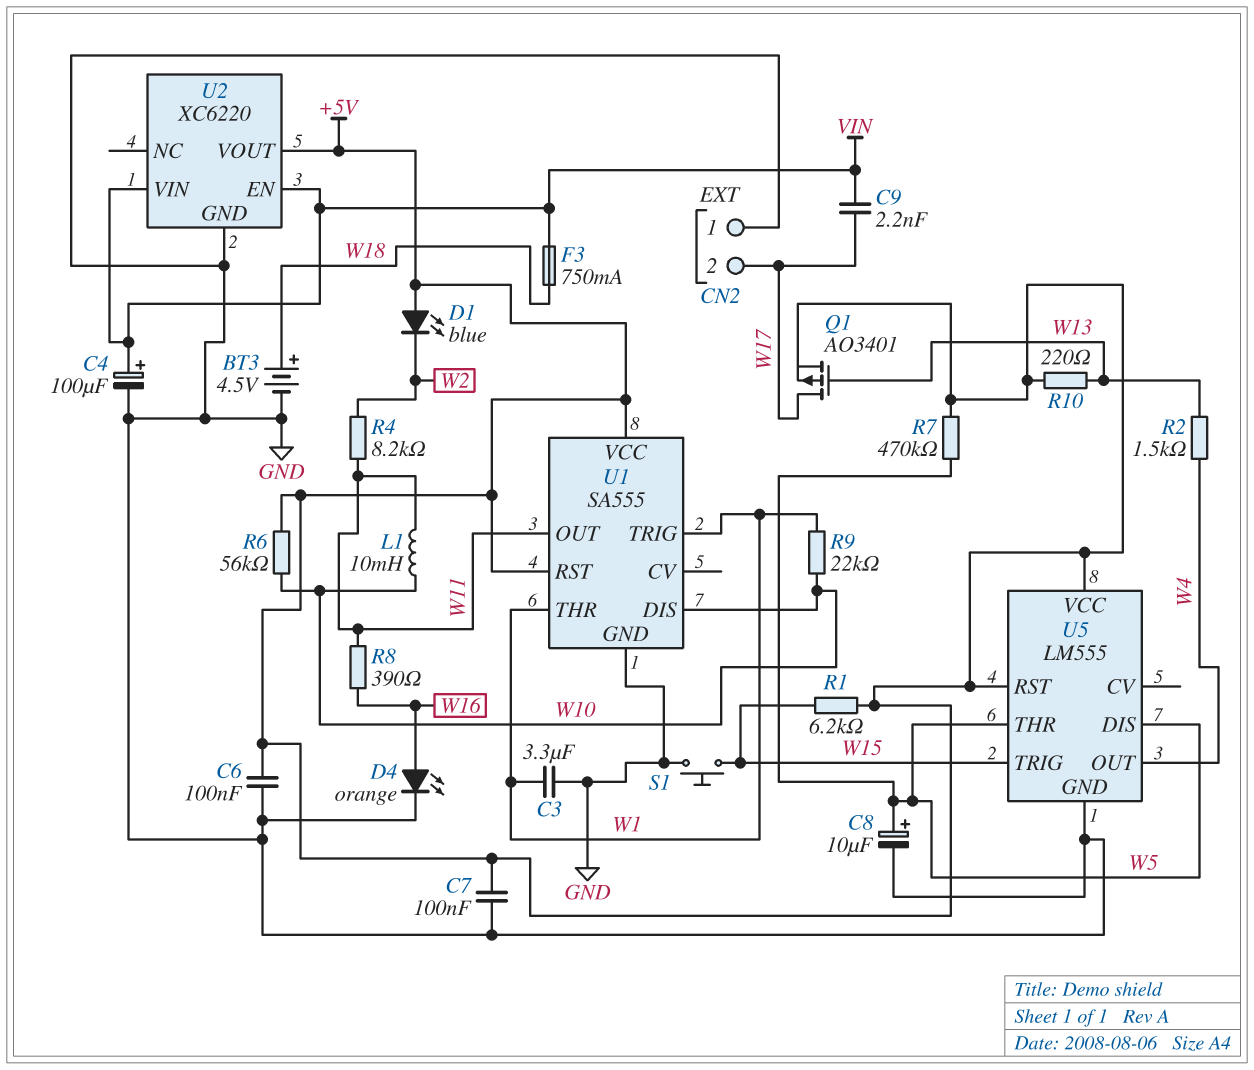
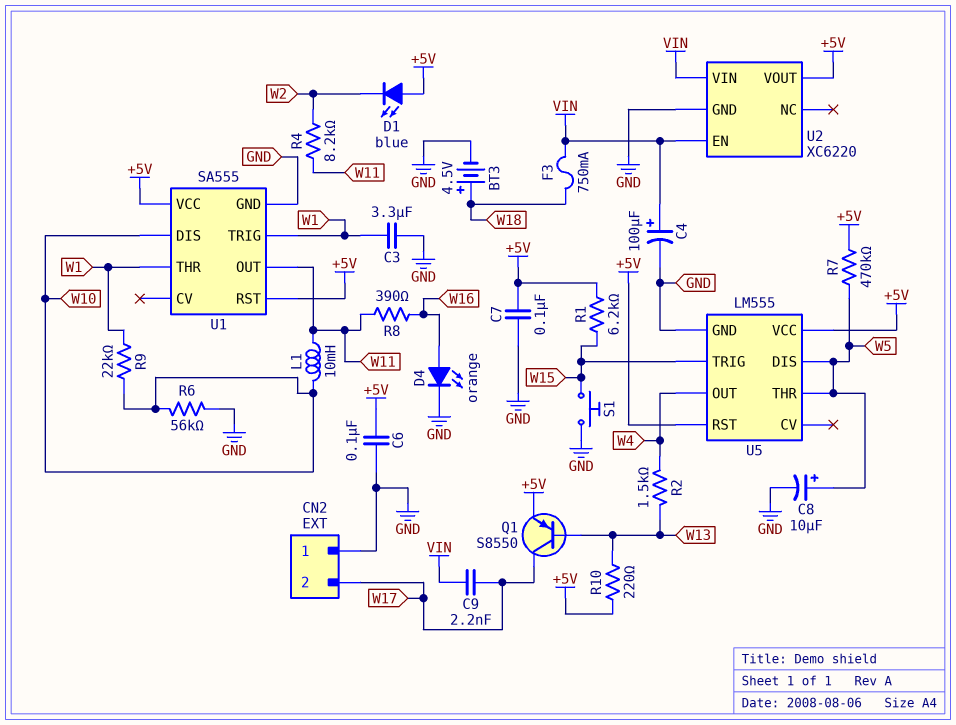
Q1: PMOS AO3401 (G W13, D W17, S +5V) -> PNP S8550 (B W13, C W17, E +5V)
R6: 56k (+5V, W10) -> 56k (GND, W10)

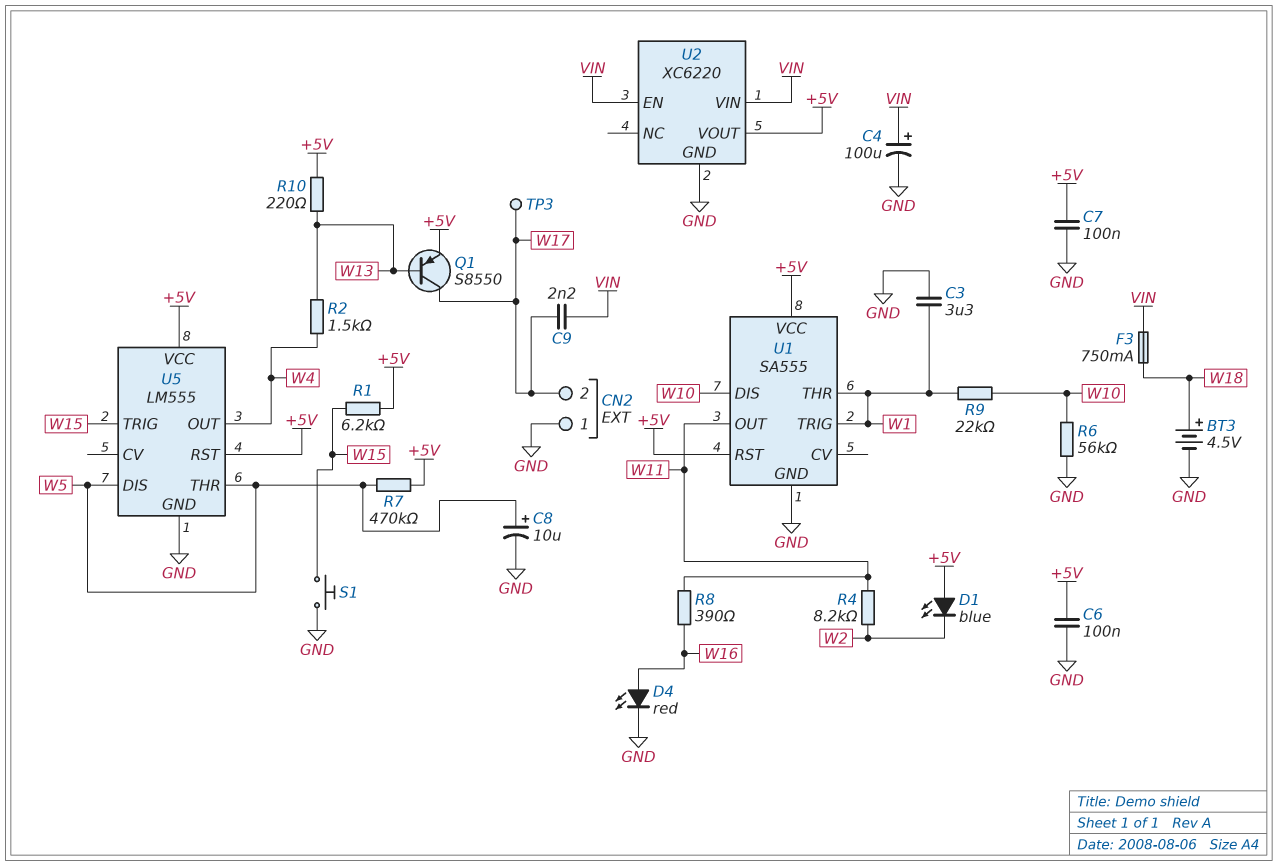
D4: LED orange (A W16, K GND) -> LED red (A W16, K GND)
L1: 10mH (W10, W11) -> none
TP3: none -> test point (W17)

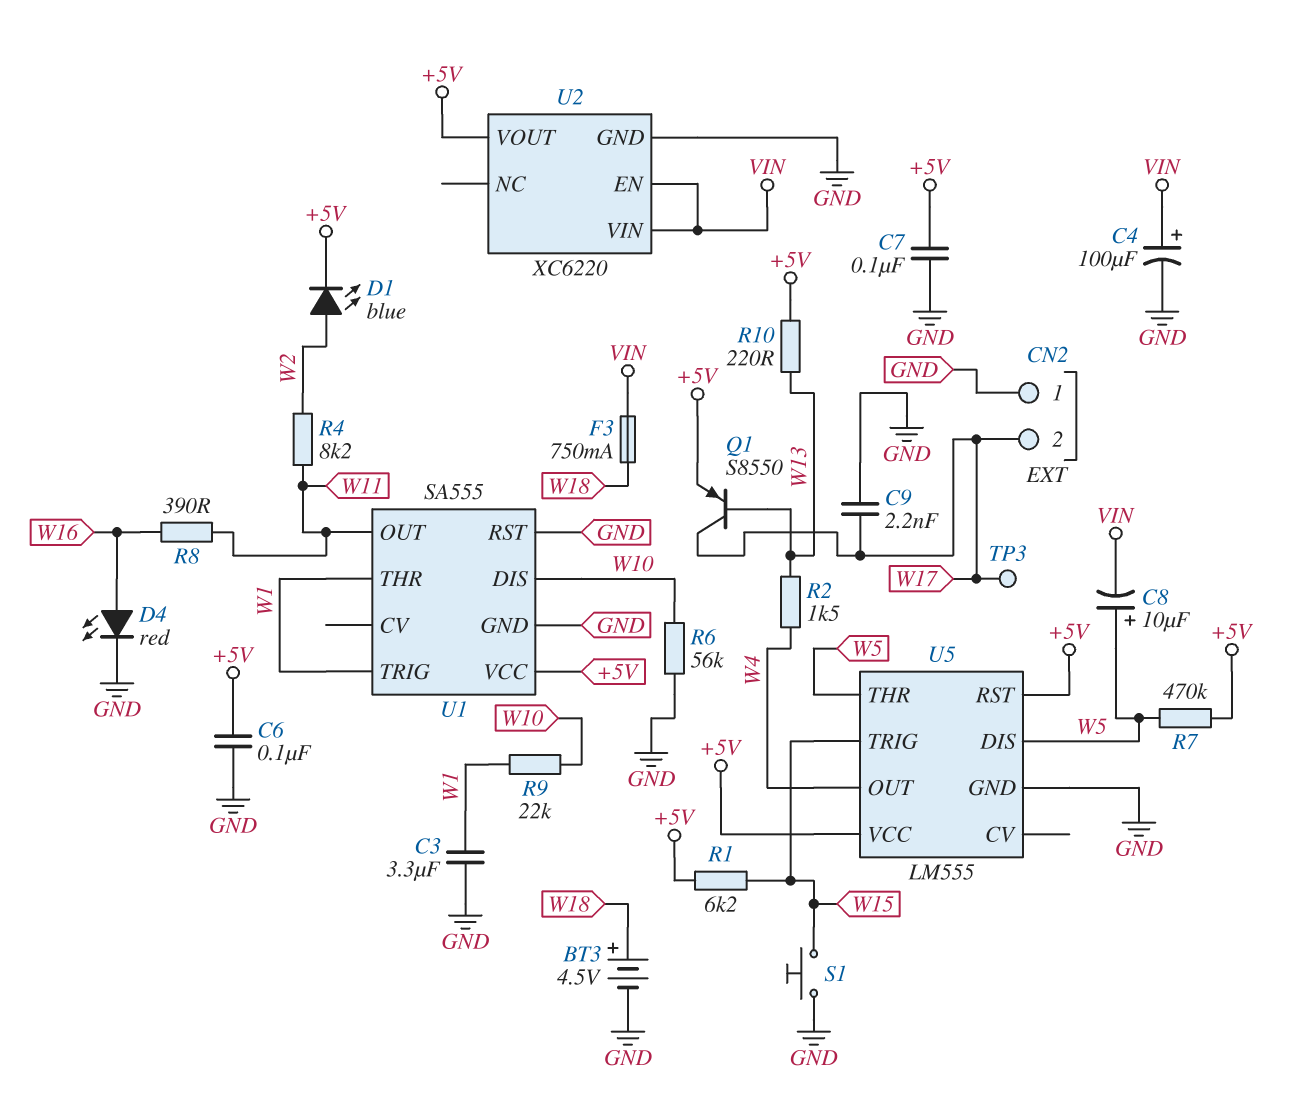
C8: 10uF (plus W5, minus GND) -> 10uF (plus W5, minus VIN)
C9: 2.2nF (VIN, W17) -> 2.2nF (GND, W17)
D1: LED blue (A +5V, K W2) -> LED blue (A W2, K +5V)
U1 pin RST: +5V -> GND

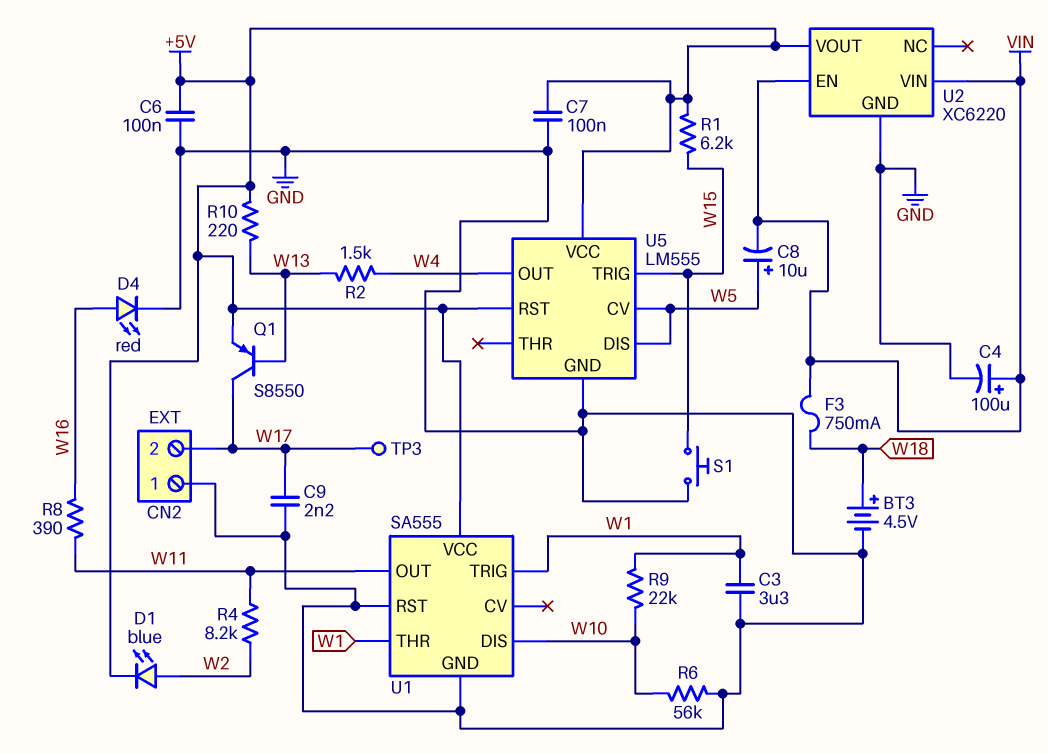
R7: 470k (+5V, W5) -> none
U5 pin CV: none -> W5
U5 pin THR: W5 -> none

